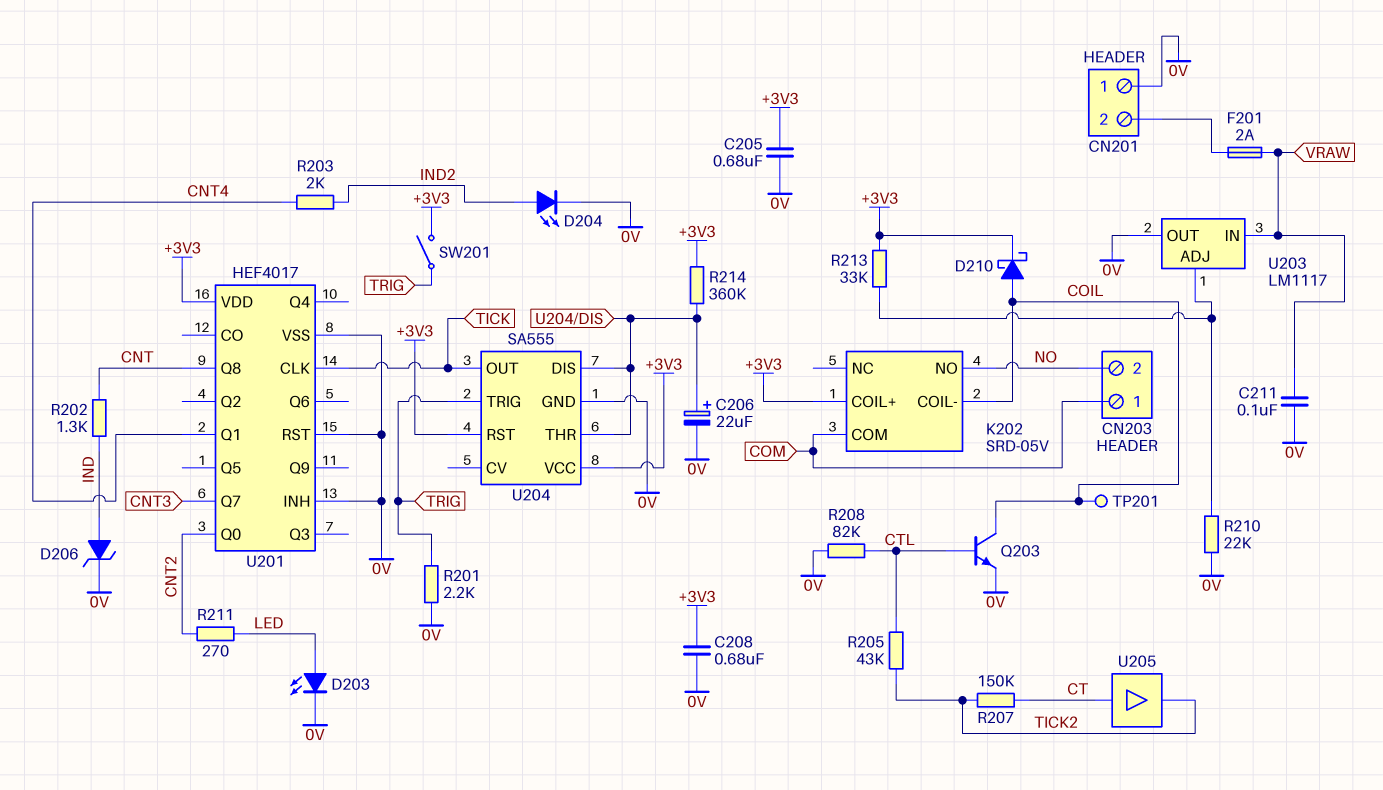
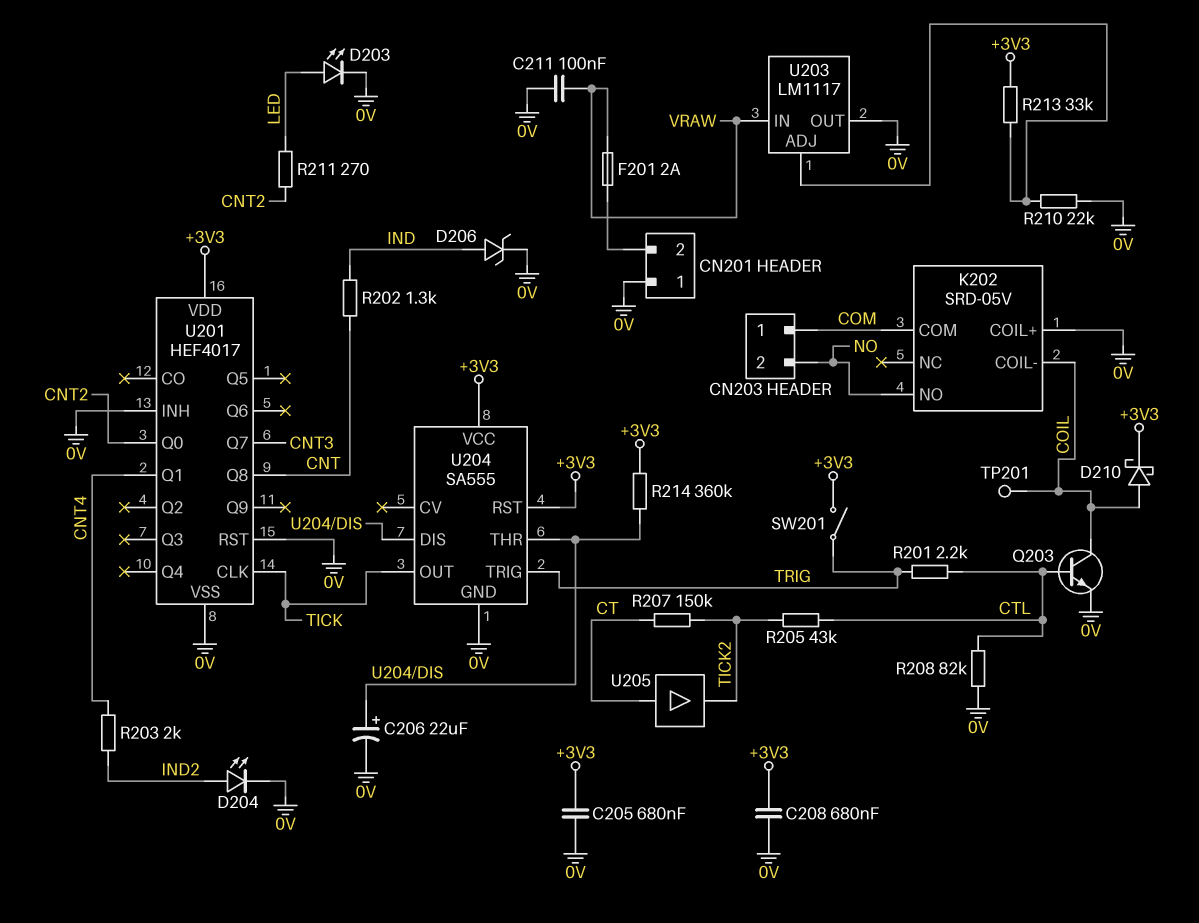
K202 pin COIL+: +3V3 -> 0V
R201: 2.2k (0V, TRIG) -> 2.2k (CTL, TRIG)

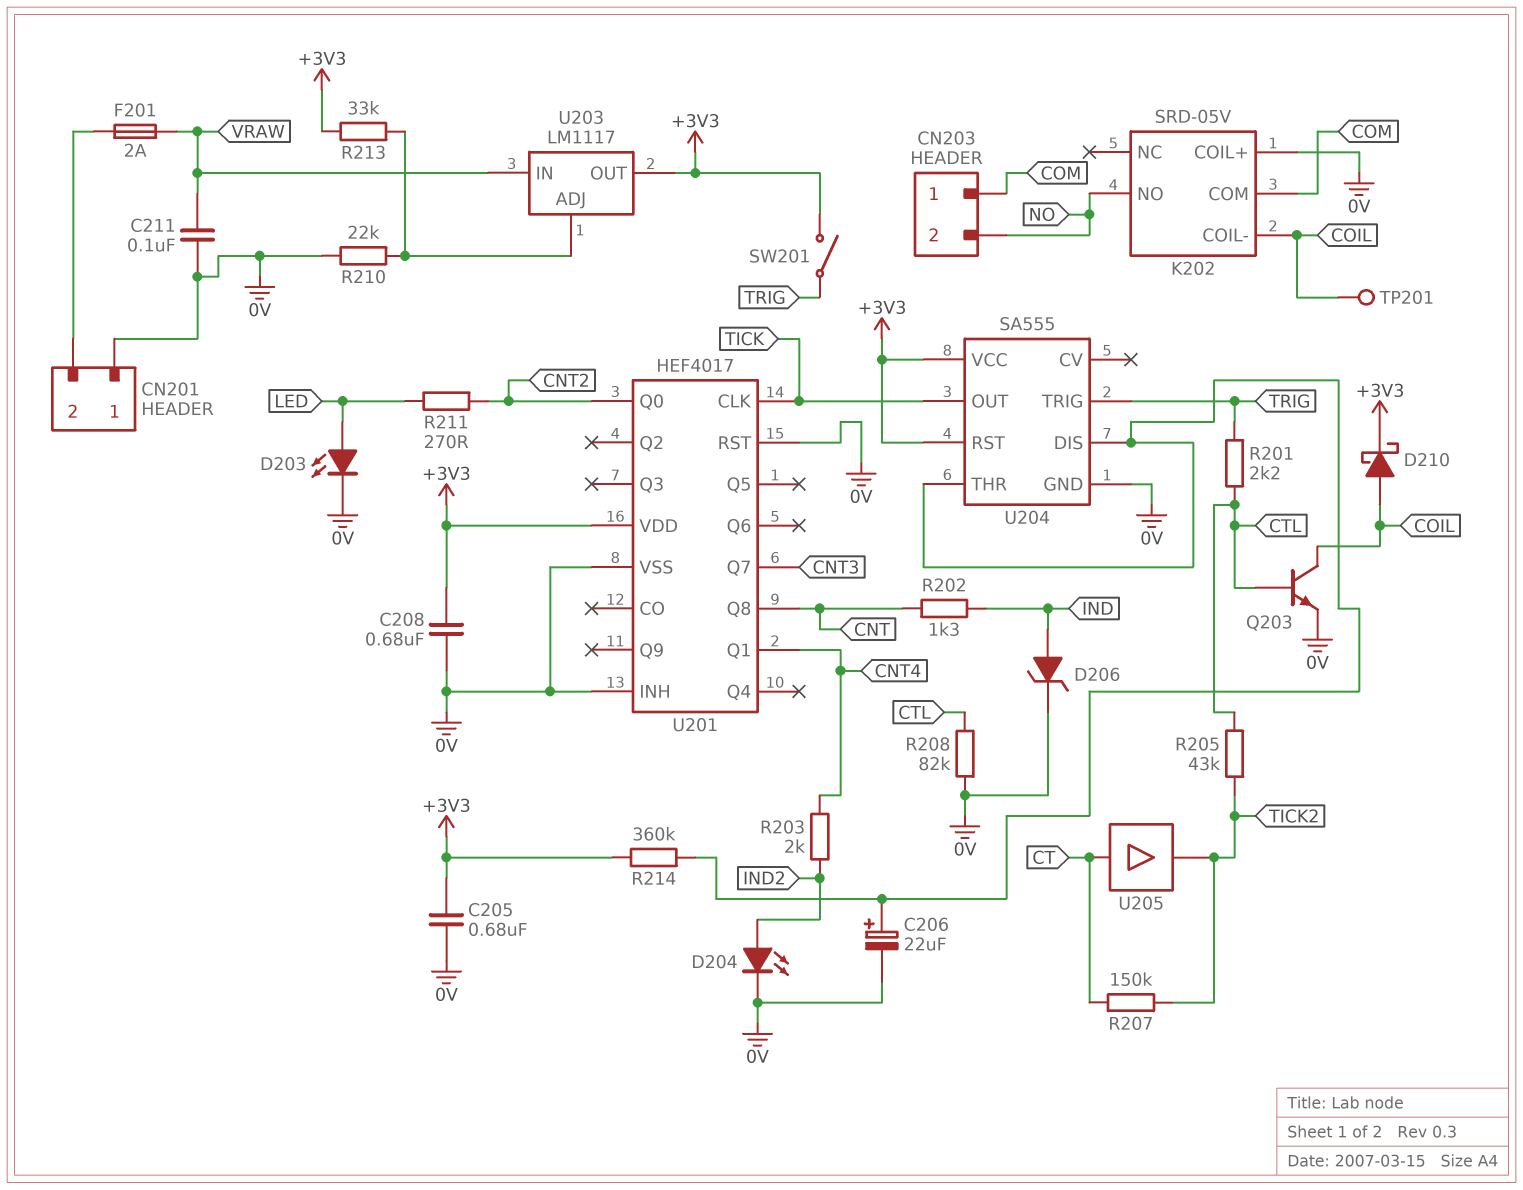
U203 pin OUT: 0V -> +3V3

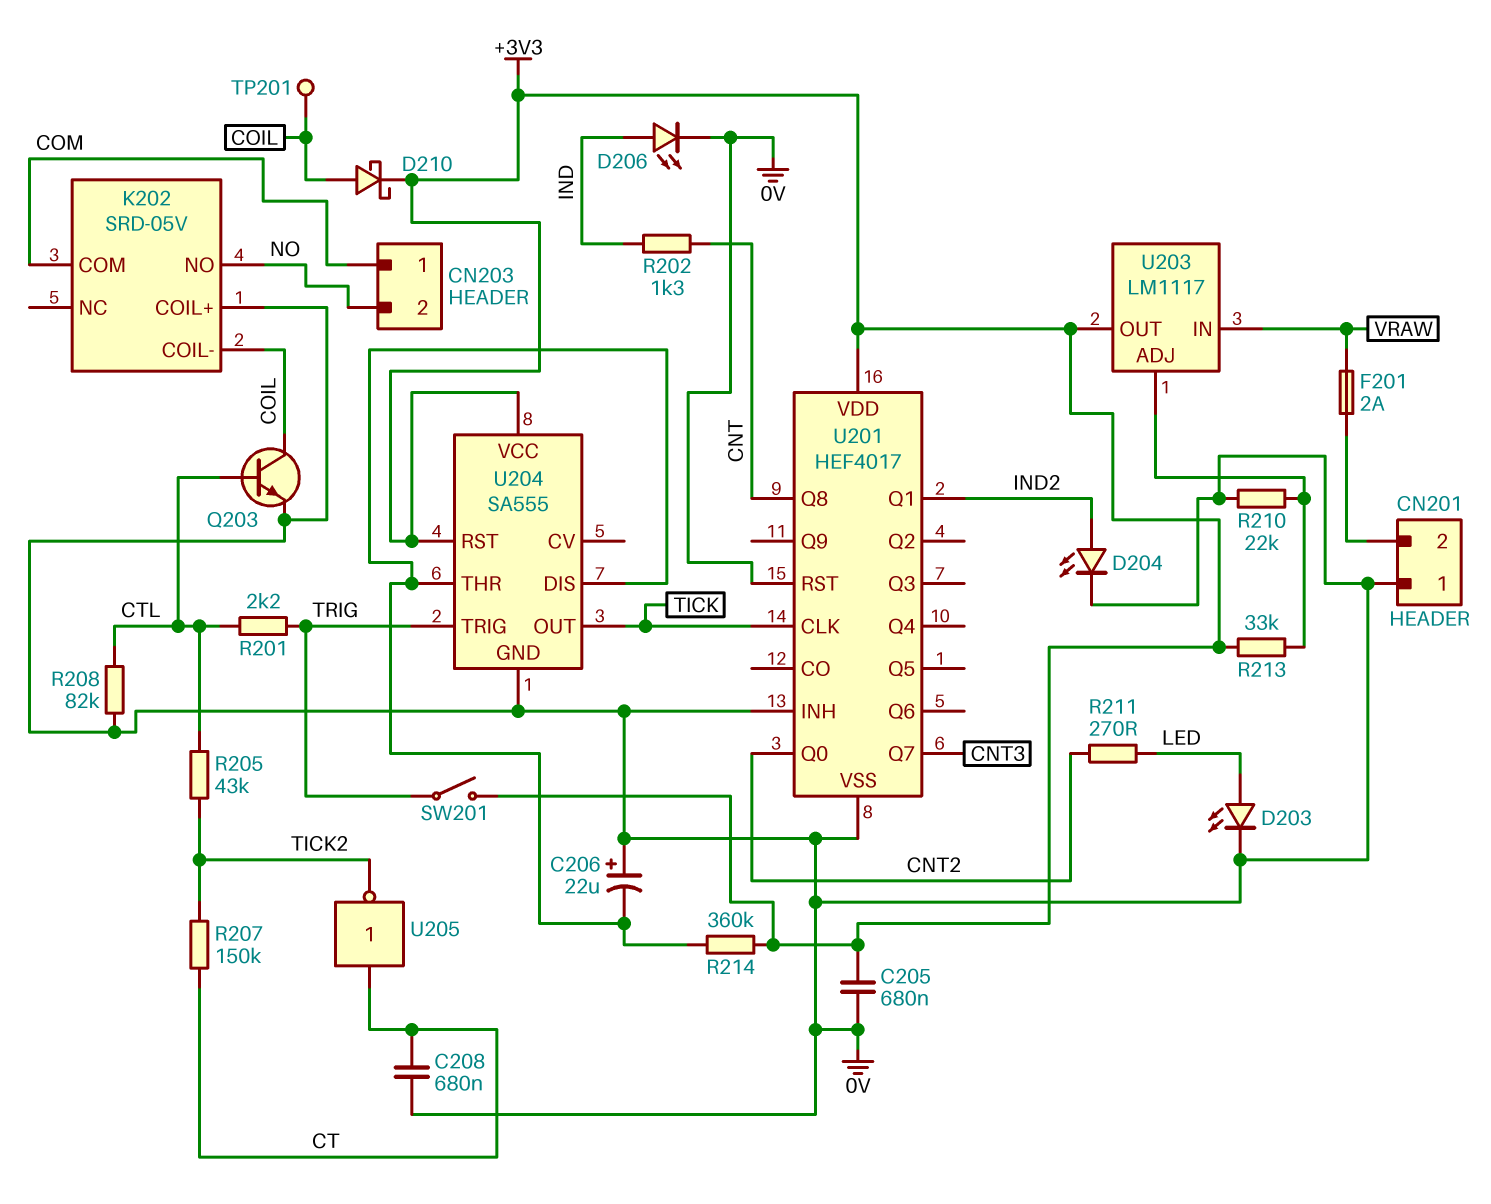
C206: 22uF (plus U204/DIS, minus 0V) -> 22uF (plus 0V, minus U204/DIS)
C208: 680nF (+3V3, 0V) -> 680nF (0V, CT)
C211: 100nF (0V, VRAW) -> none
D206: zener (A IND, K 0V) -> LED (A IND, K 0V)
R203: 2k (CNT4, IND2) -> none
U201 pin Q1: CNT4 -> IND2
U205: buffer (in CT, out TICK2) -> NOT (in CT, out TICK2)

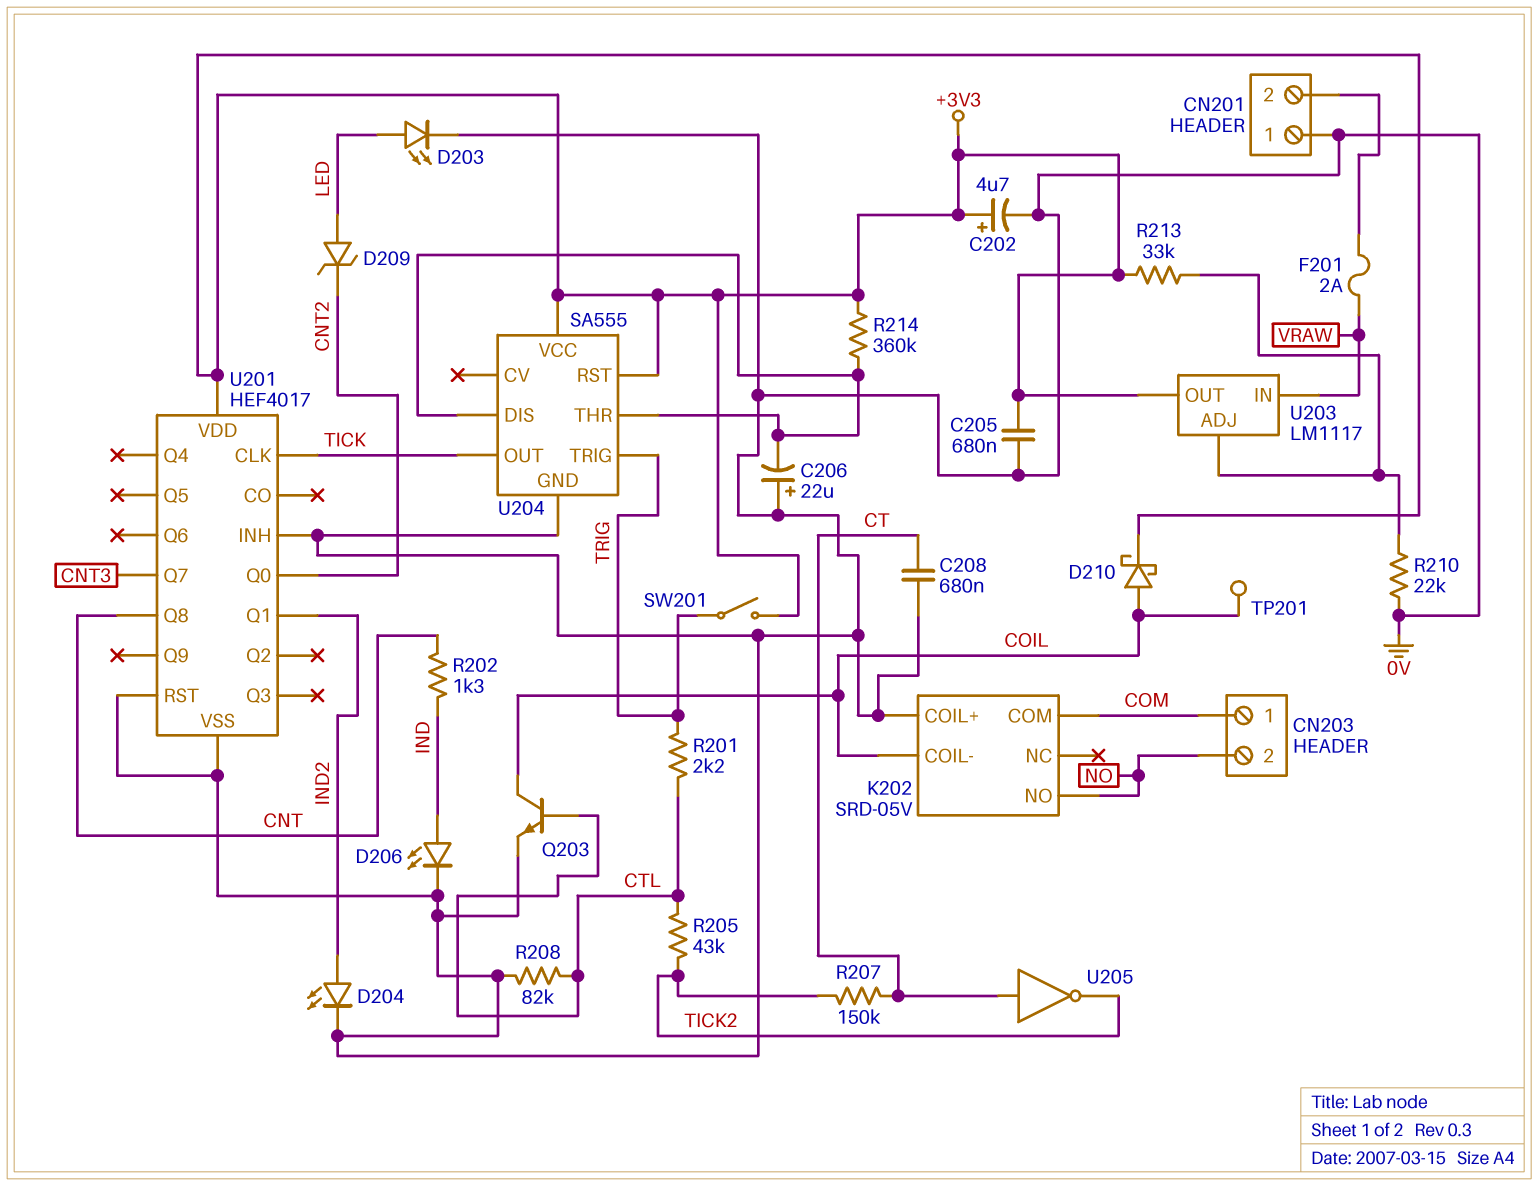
C202: none -> 4.7uF (plus +3V3, minus 0V)
D209: none -> zener (A LED, K CNT2)
R211: 270 (CNT2, LED) -> none

